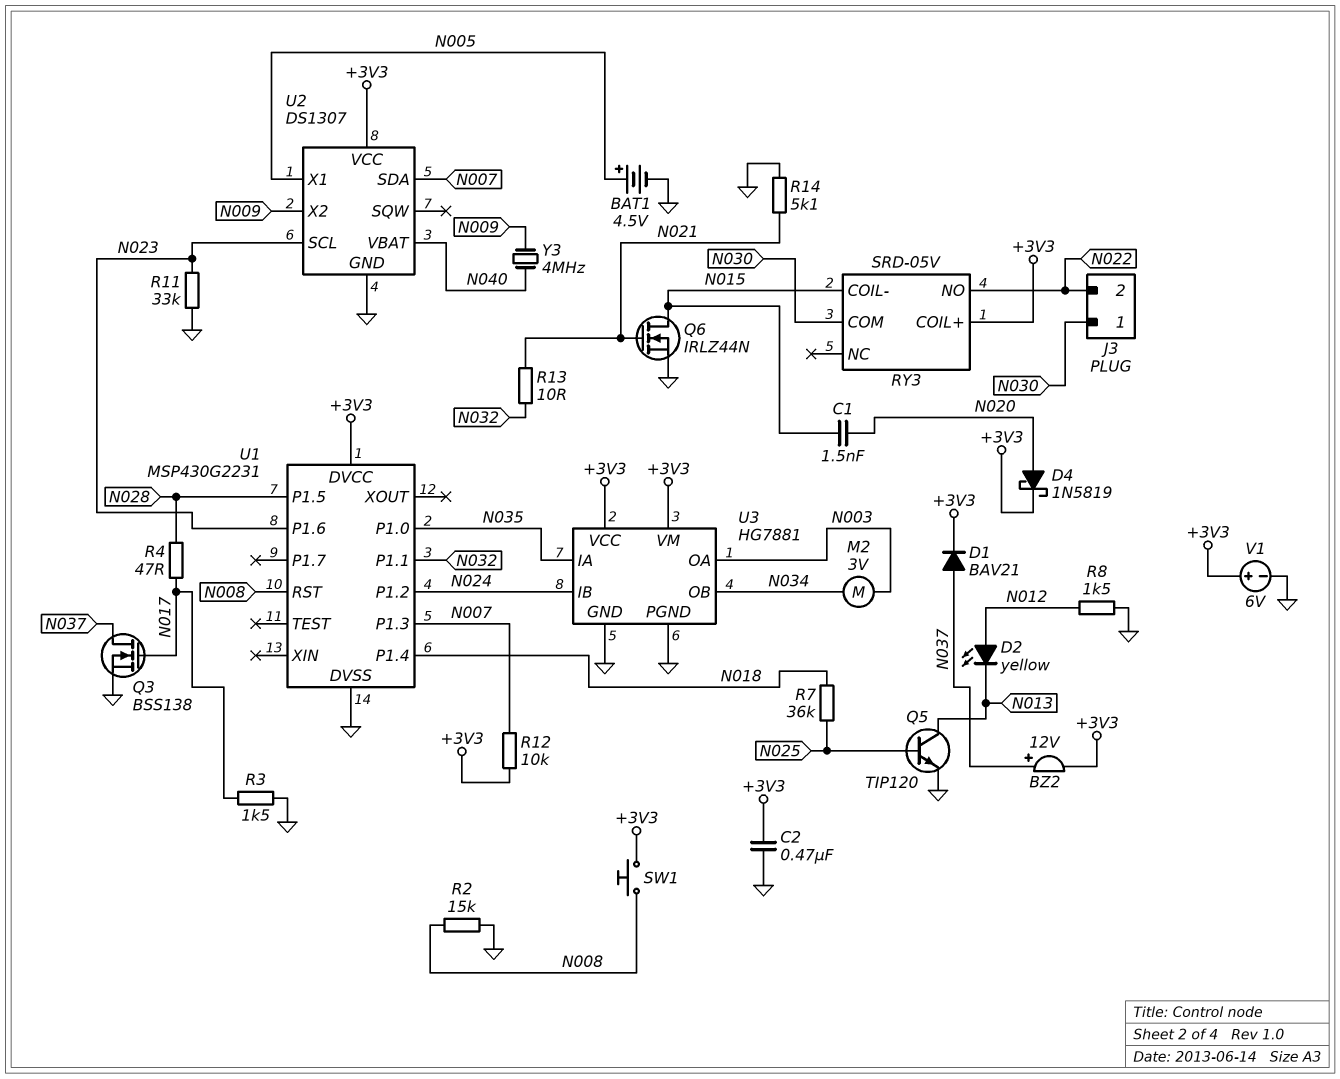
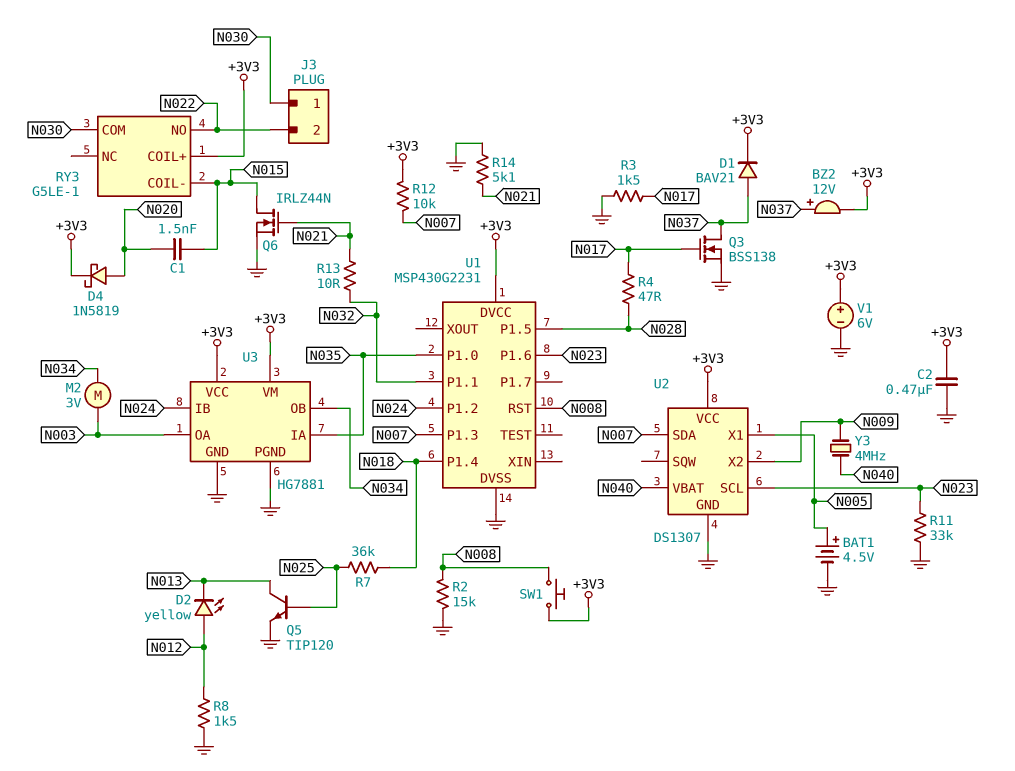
RY3: SRD-05V -> G5LE-1

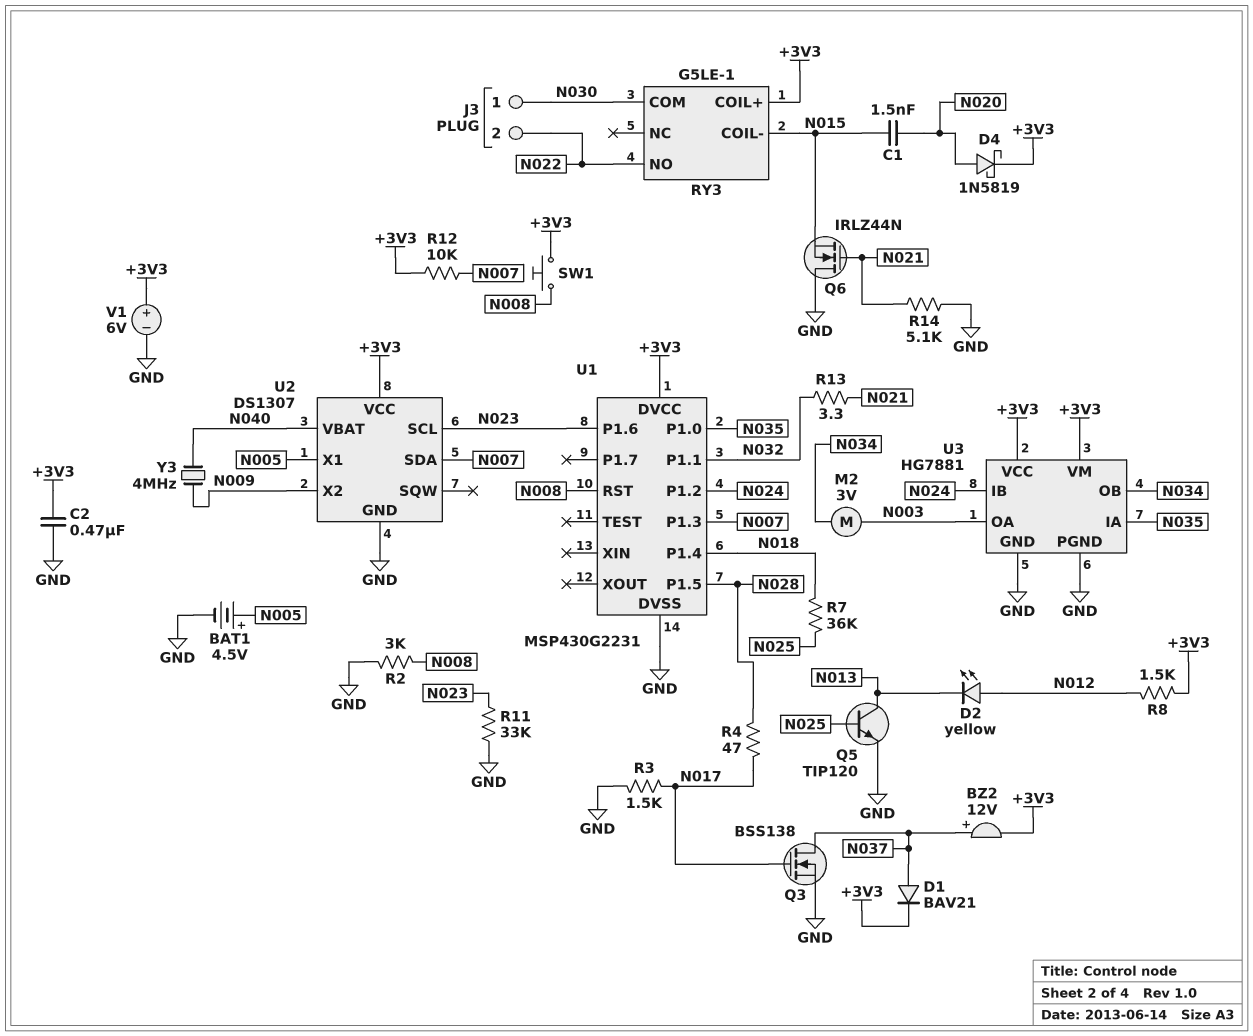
Q6: NMOS IRLZ44N (G N021, D N015, S GND) -> NMOS IRLZ44N (G N021, D GND, S N015)
R2: 15k (GND, N008) -> 3k (GND, N008)
R8: 1.5k (GND, N012) -> 1.5k (+3V3, N012)
R13: 10 (N021, N032) -> 3.3 (N021, N032)

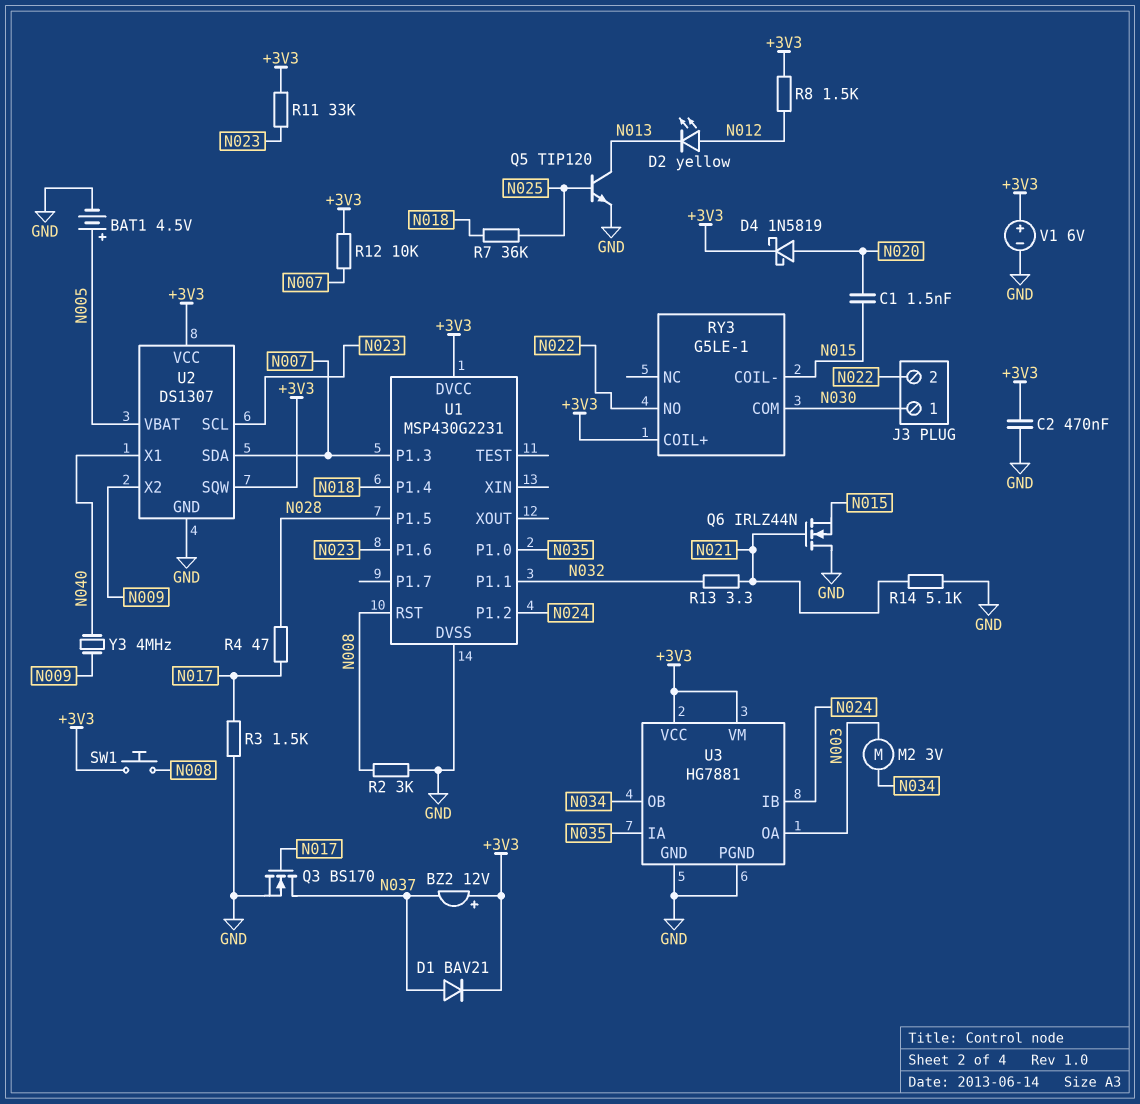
BZ2: buzzer 12V (plus N037, minus +3V3) -> buzzer 12V (plus +3V3, minus N037)
Q3: NMOS BSS138 (G N017, D N037, S GND) -> NMOS BS170 (G N017, D N037, S GND)
R11: 33k (GND, N023) -> 33k (+3V3, N023)
U2 pin SQW: none -> +3V3
U2 pin VBAT: N040 -> N005
U2 pin X1: N005 -> N040

